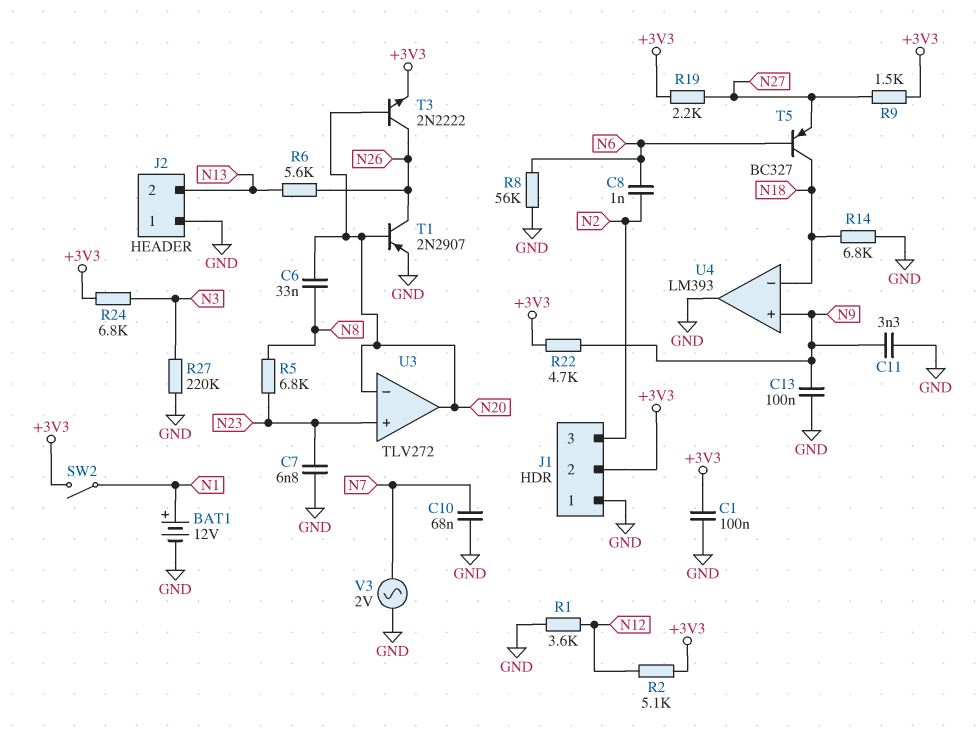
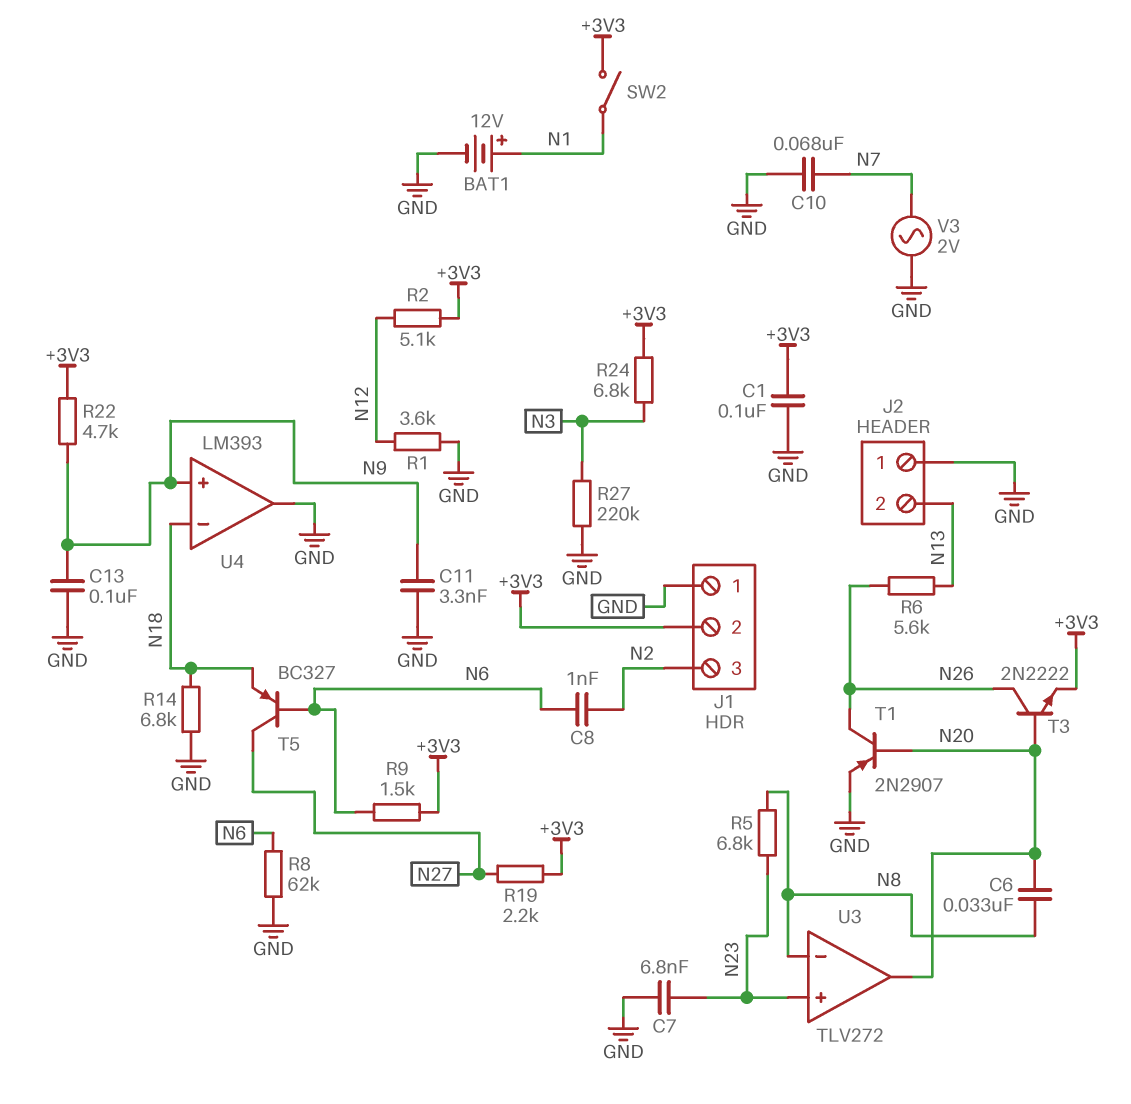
R8: 56k (GND, N6) -> 62k (GND, N6)
R9: 1.5k (+3V3, N27) -> 1.5k (+3V3, N6)
T5: PNP BC327 (B N6, C N18, E N27) -> PNP BC327 (B N6, C N27, E N18)
U3 pin in-: N20 -> N8

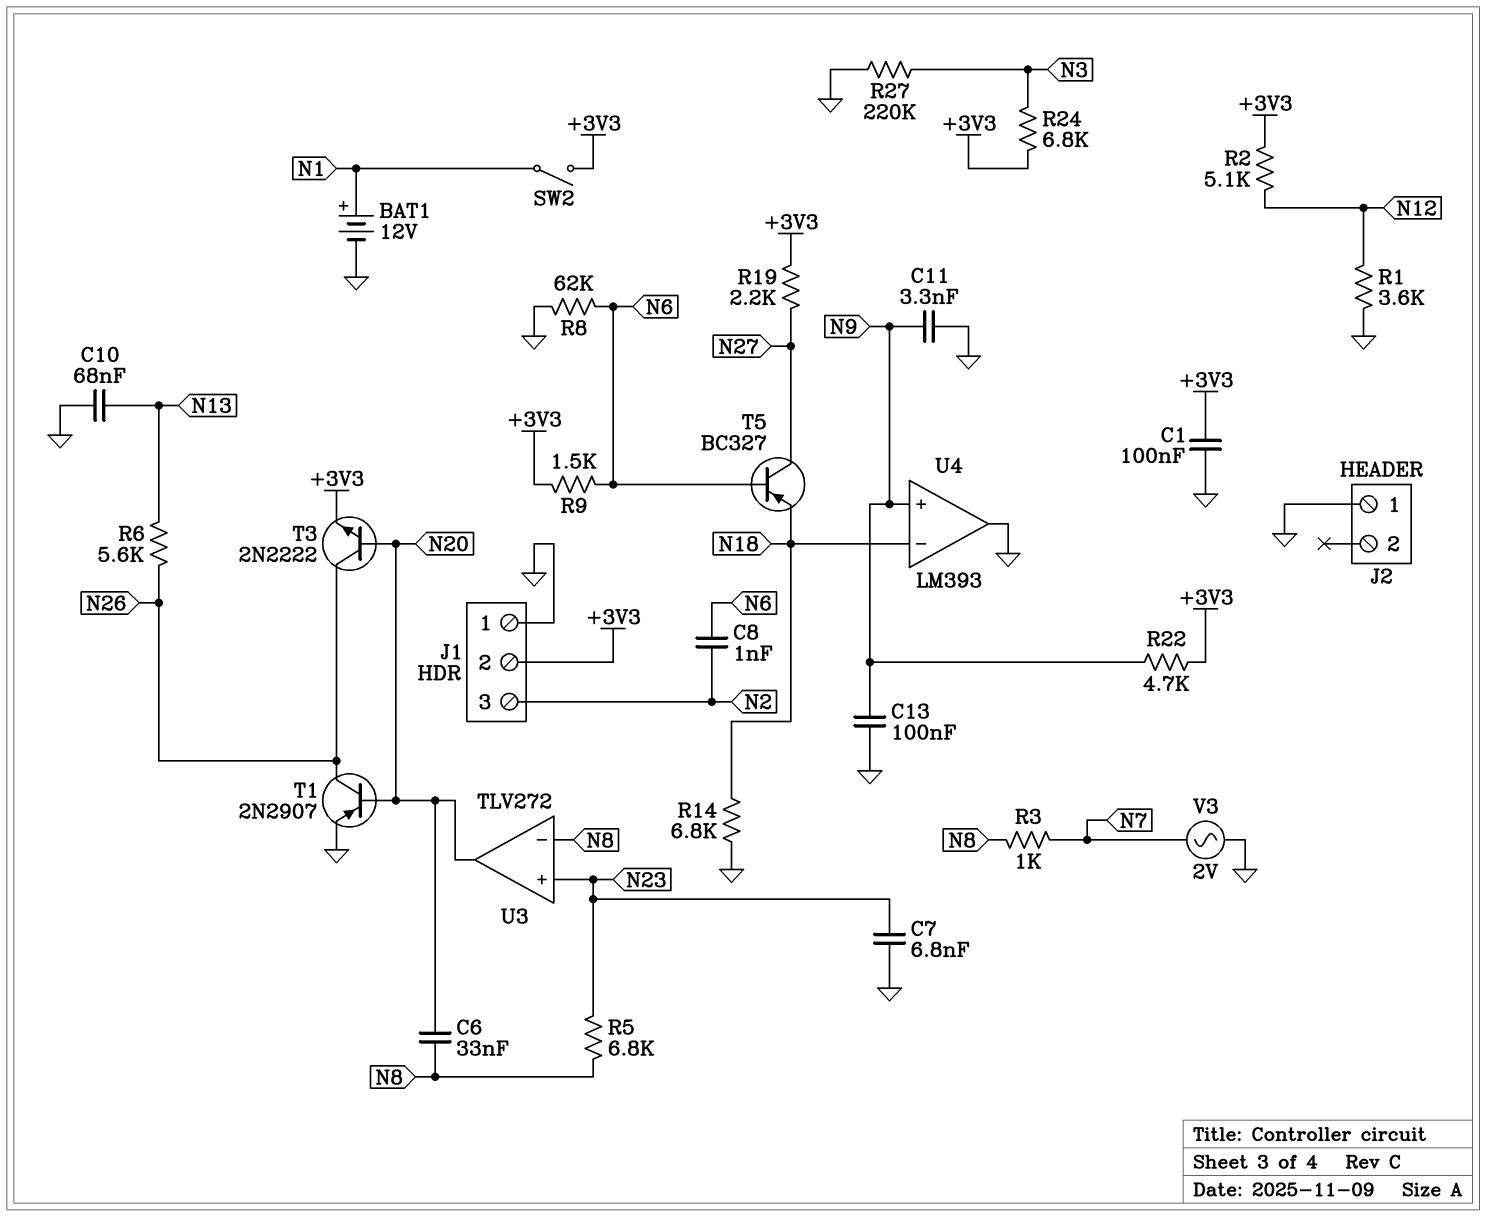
C10: 68nF (GND, N7) -> 68nF (GND, N13)
J2 pin 2: N13 -> none
R3: none -> 1k (N7, N8)

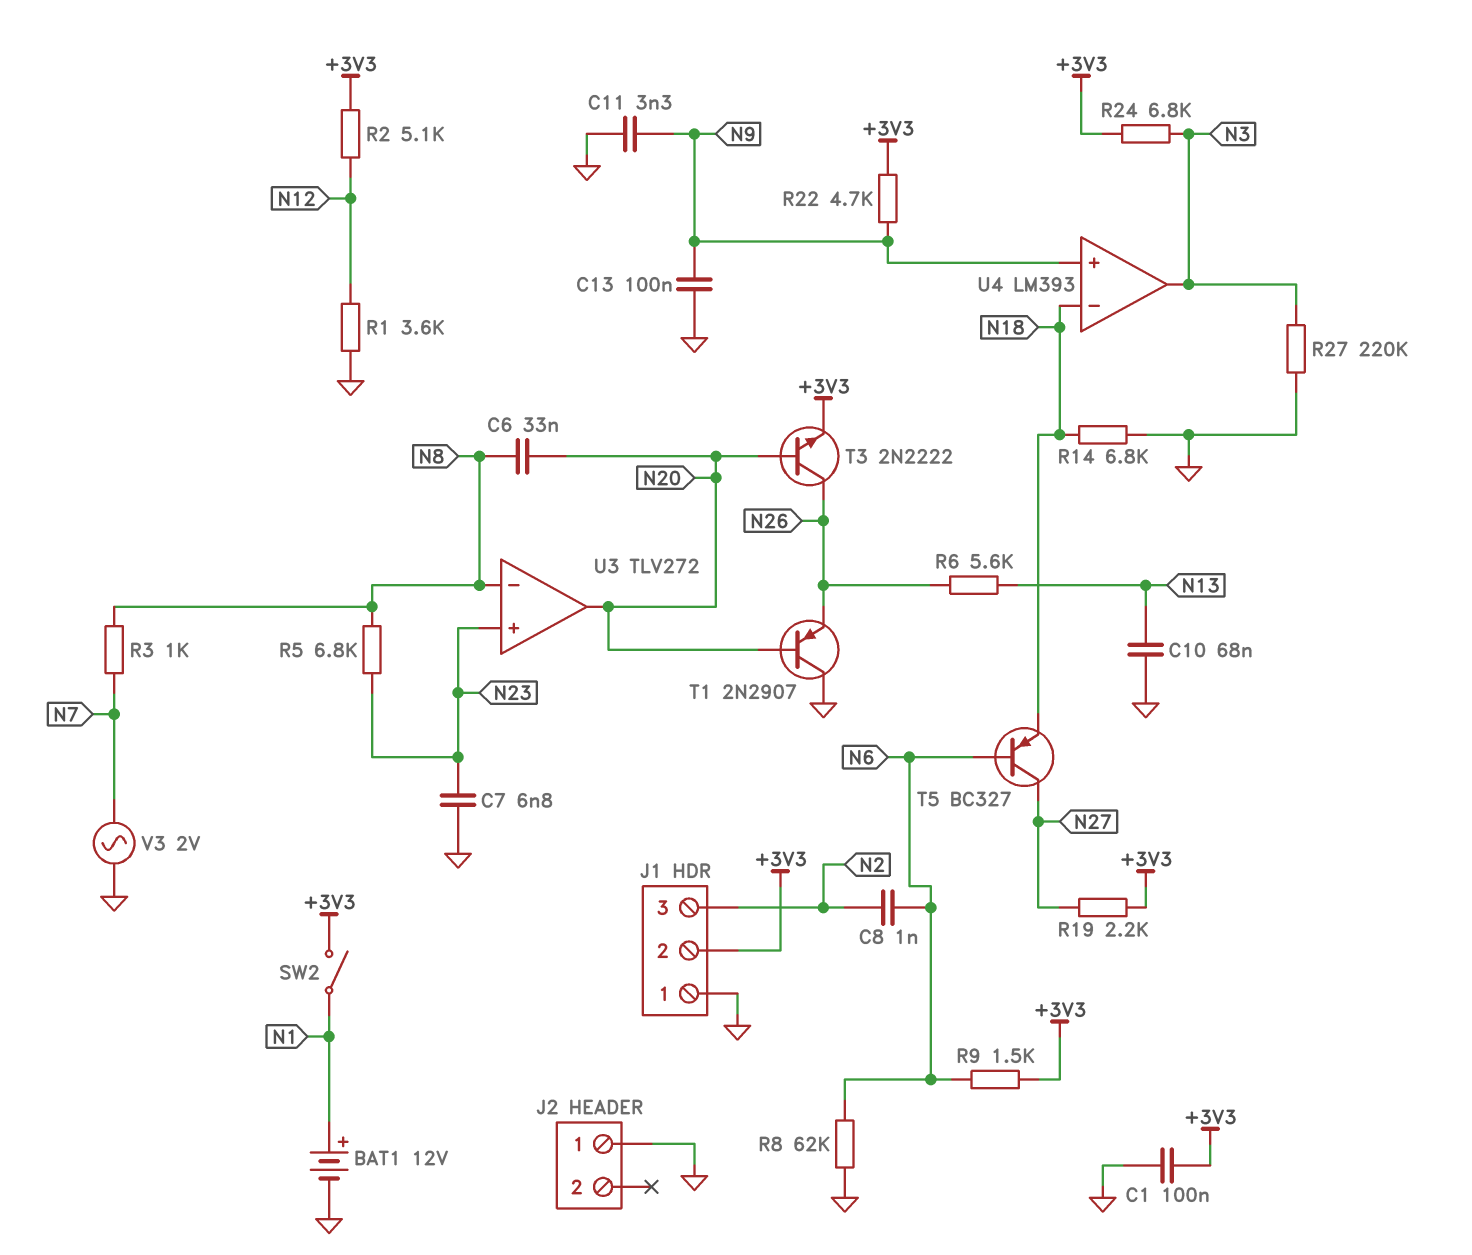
T1: PNP 2N2907 (B N20, C N26, E GND) -> PNP 2N2907 (B N20, C GND, E N26)
U4 pin out: GND -> N3

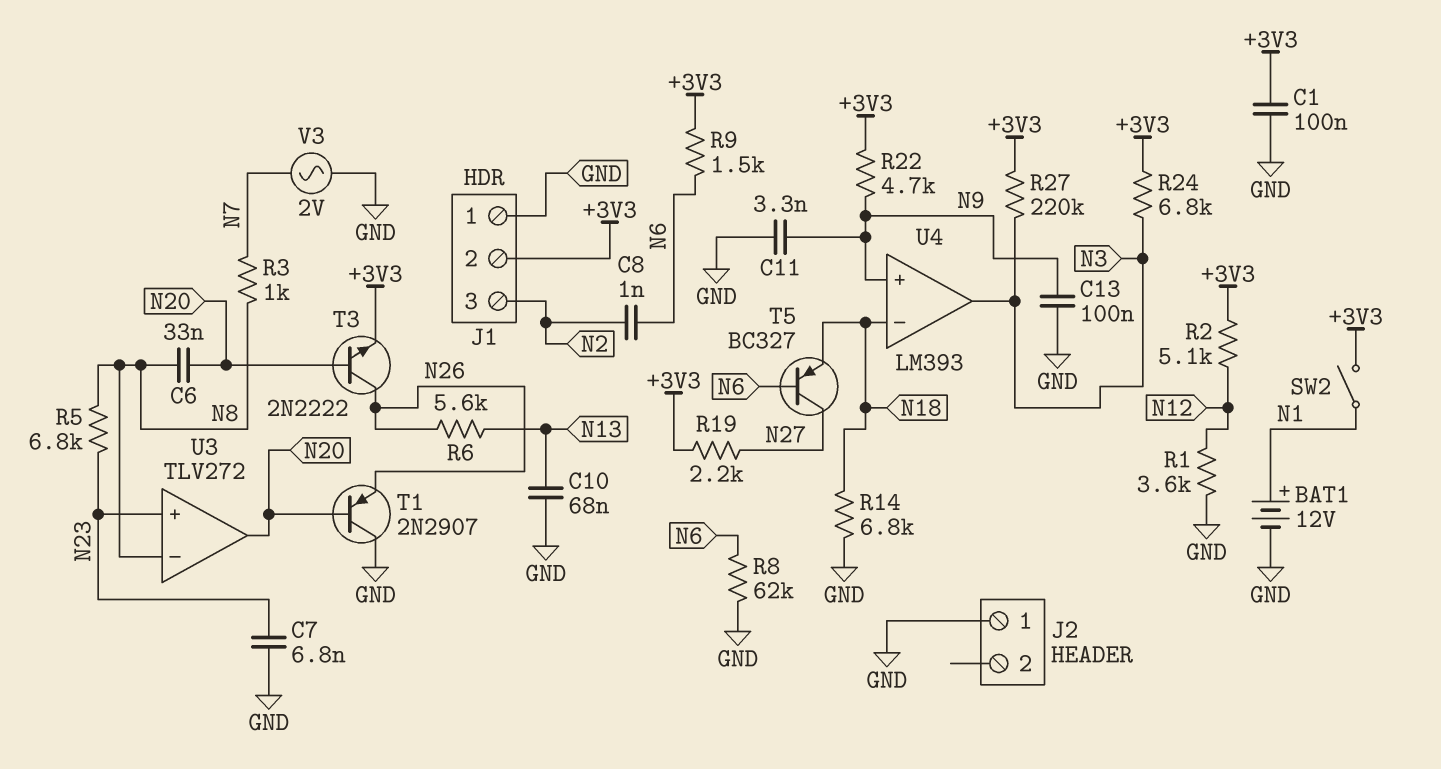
R27: 220k (GND, N3) -> 220k (+3V3, N3)

